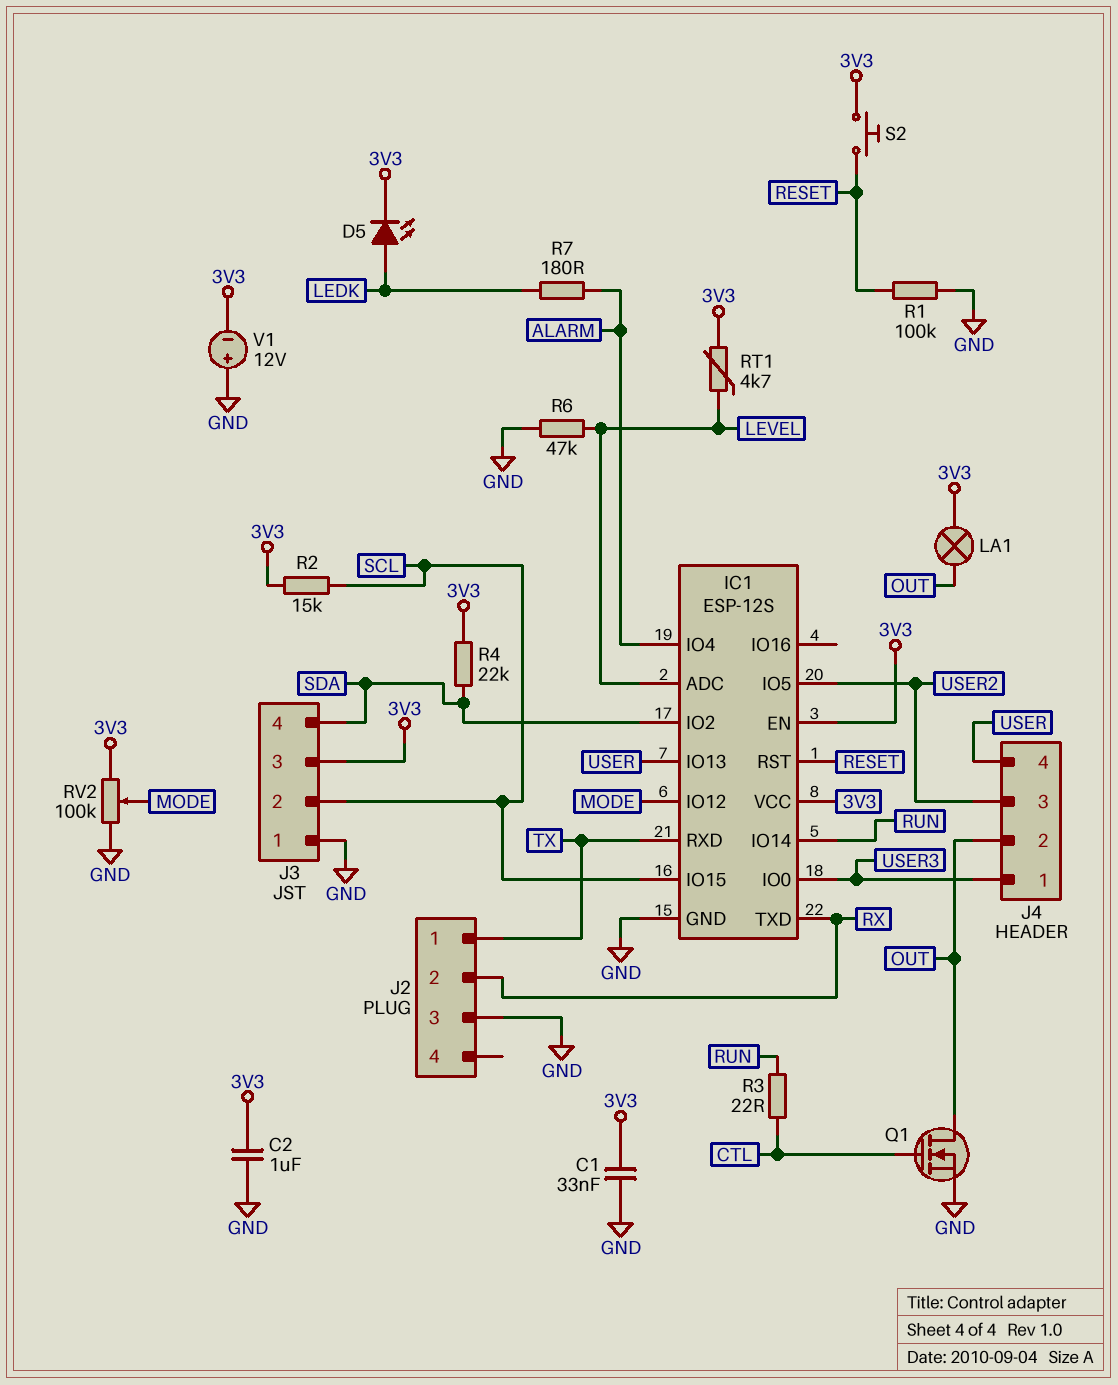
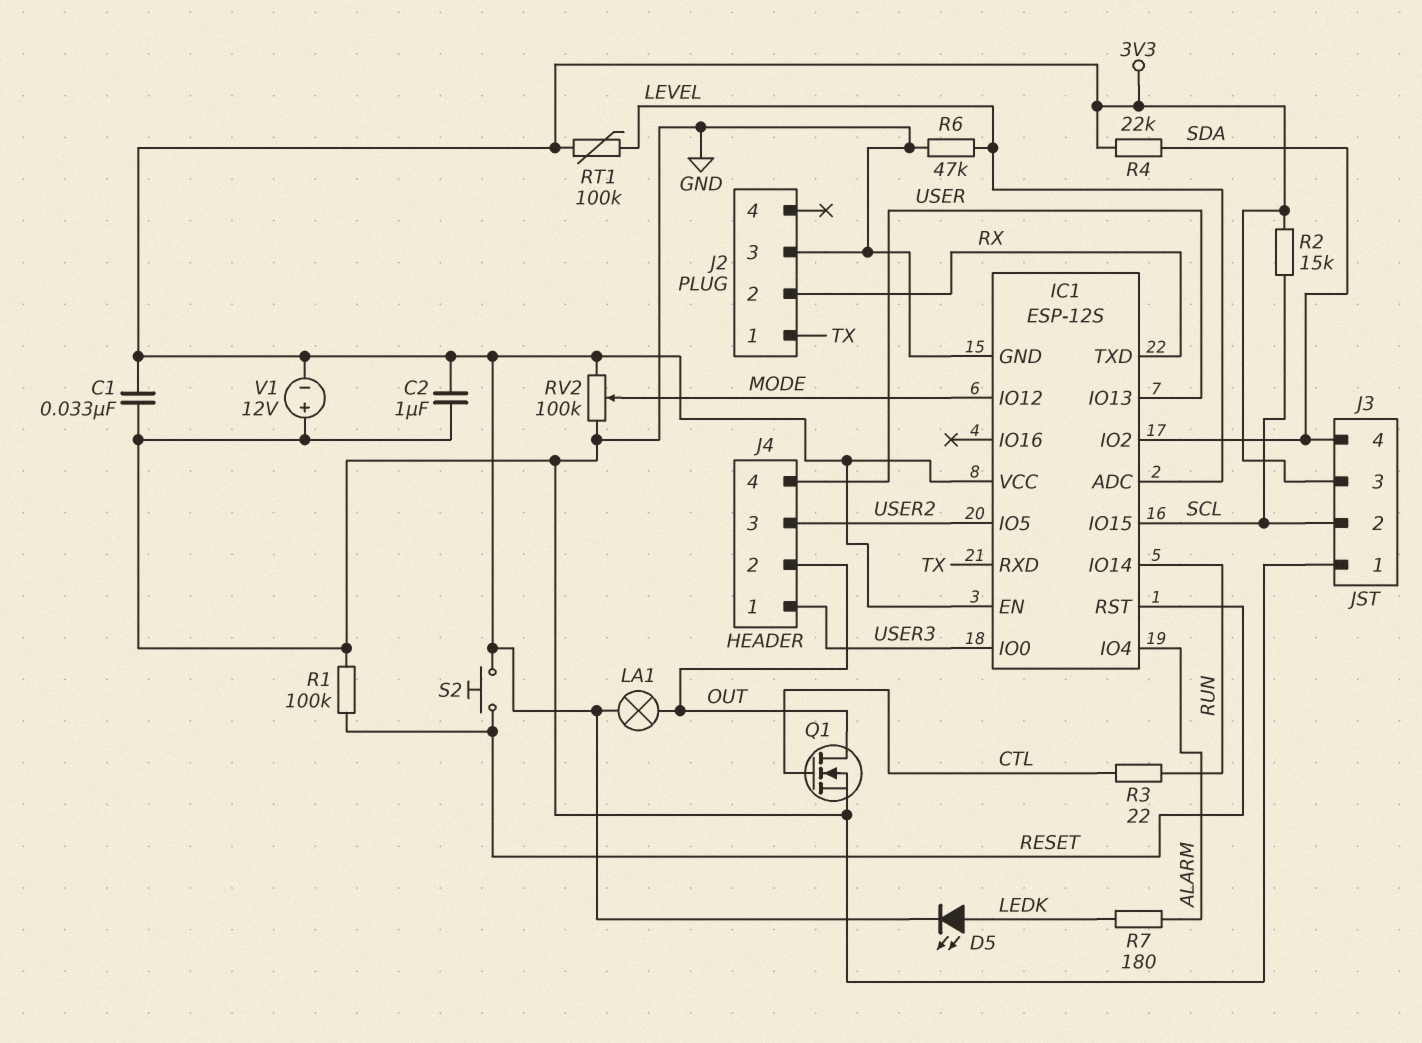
RT1: 4.7k (3V3, LEVEL) -> 100k (3V3, LEVEL)

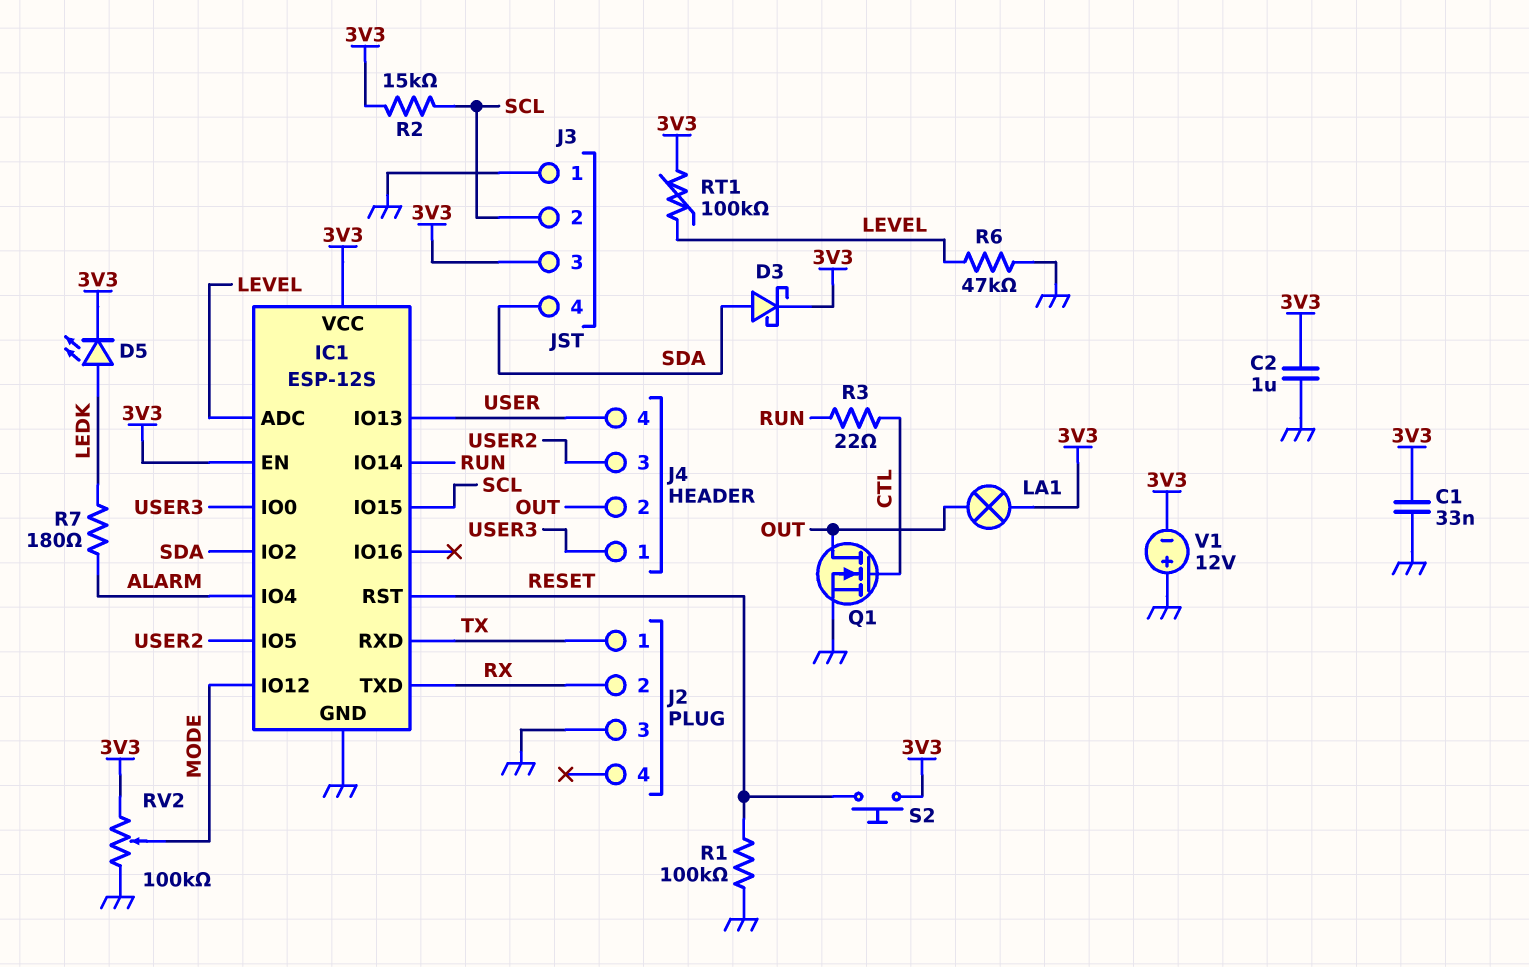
D3: none -> schottky (A SDA, K 3V3)
R4: 22k (3V3, SDA) -> none

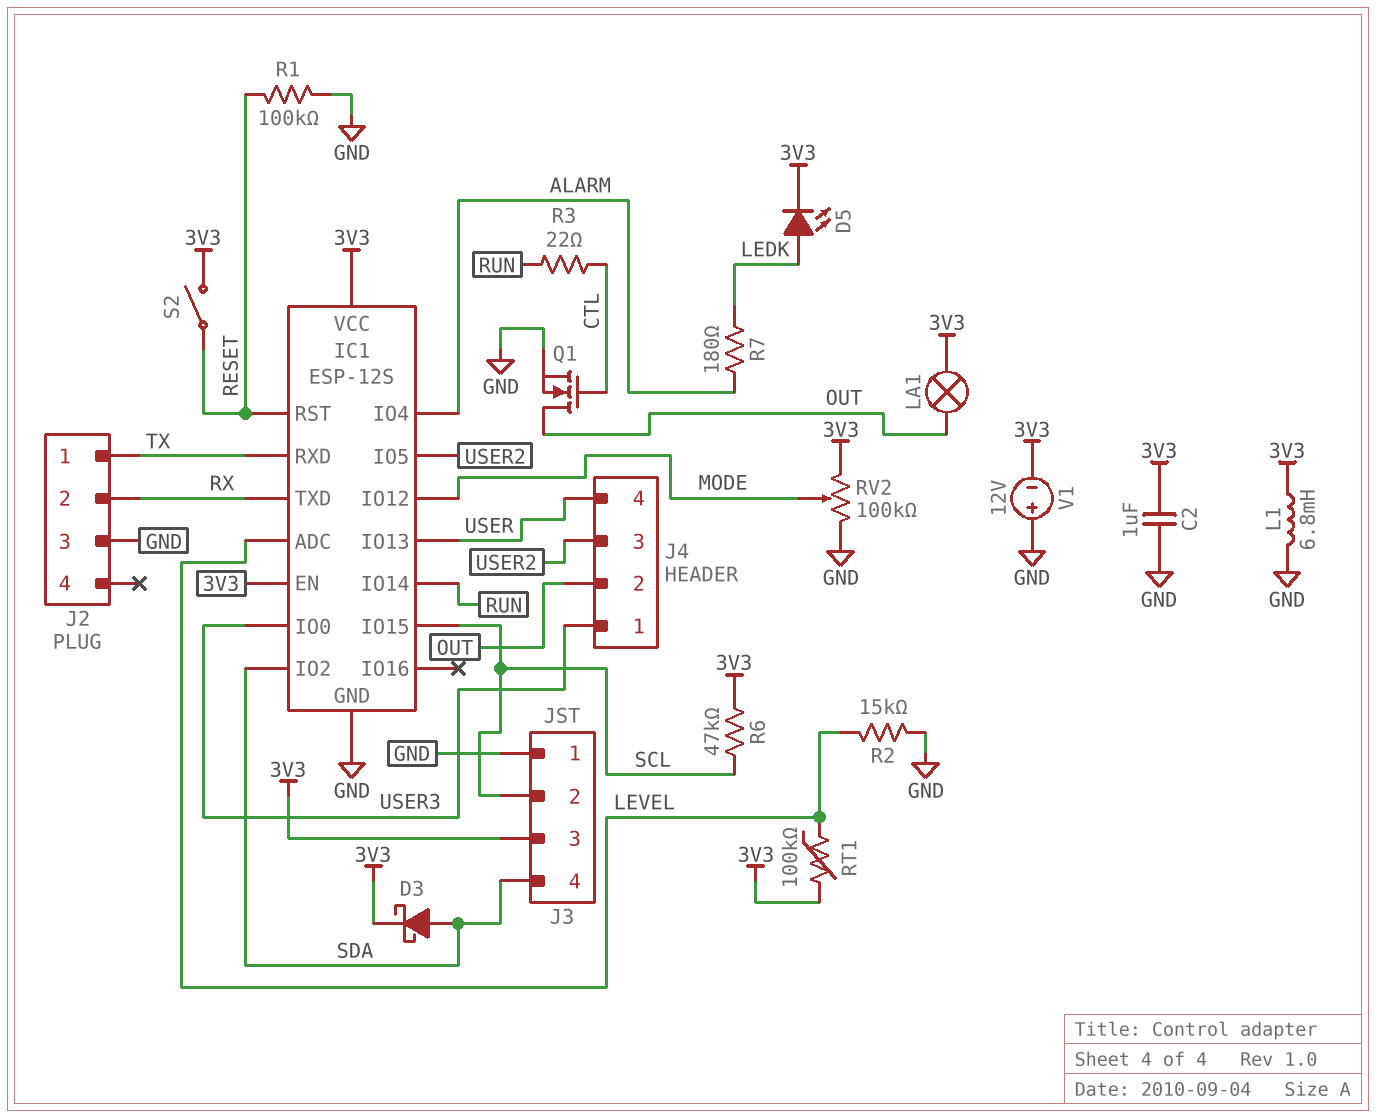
C1: 33nF (3V3, GND) -> none
L1: none -> 6.8mH (3V3, GND)
R2: 15k (3V3, SCL) -> 15k (GND, LEVEL)
R6: 47k (GND, LEVEL) -> 47k (3V3, SCL)
S2: button (3V3, RESET) -> switch (3V3, RESET)

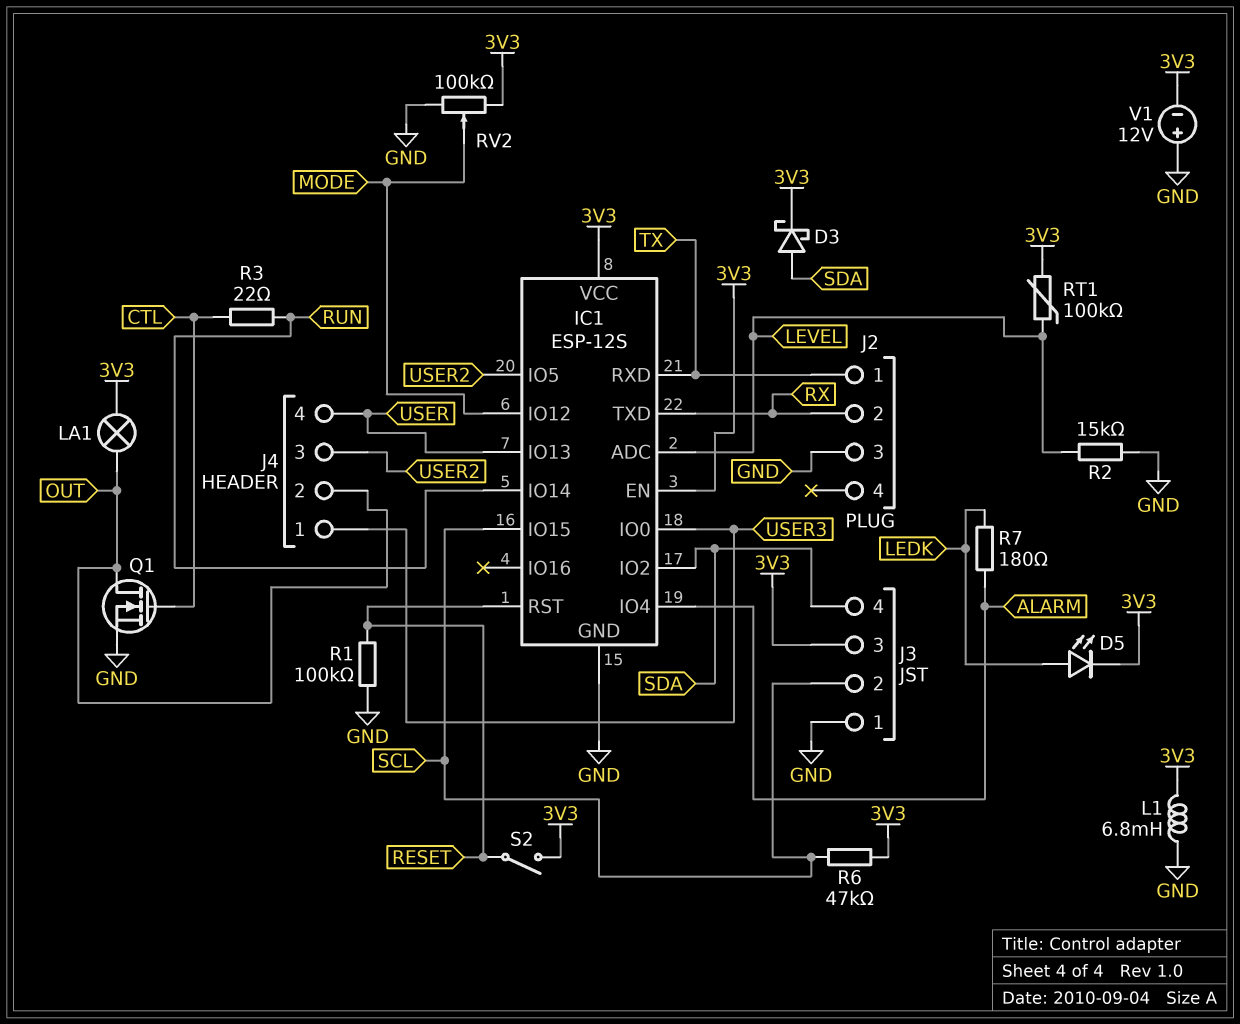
C2: 1uF (3V3, GND) -> none

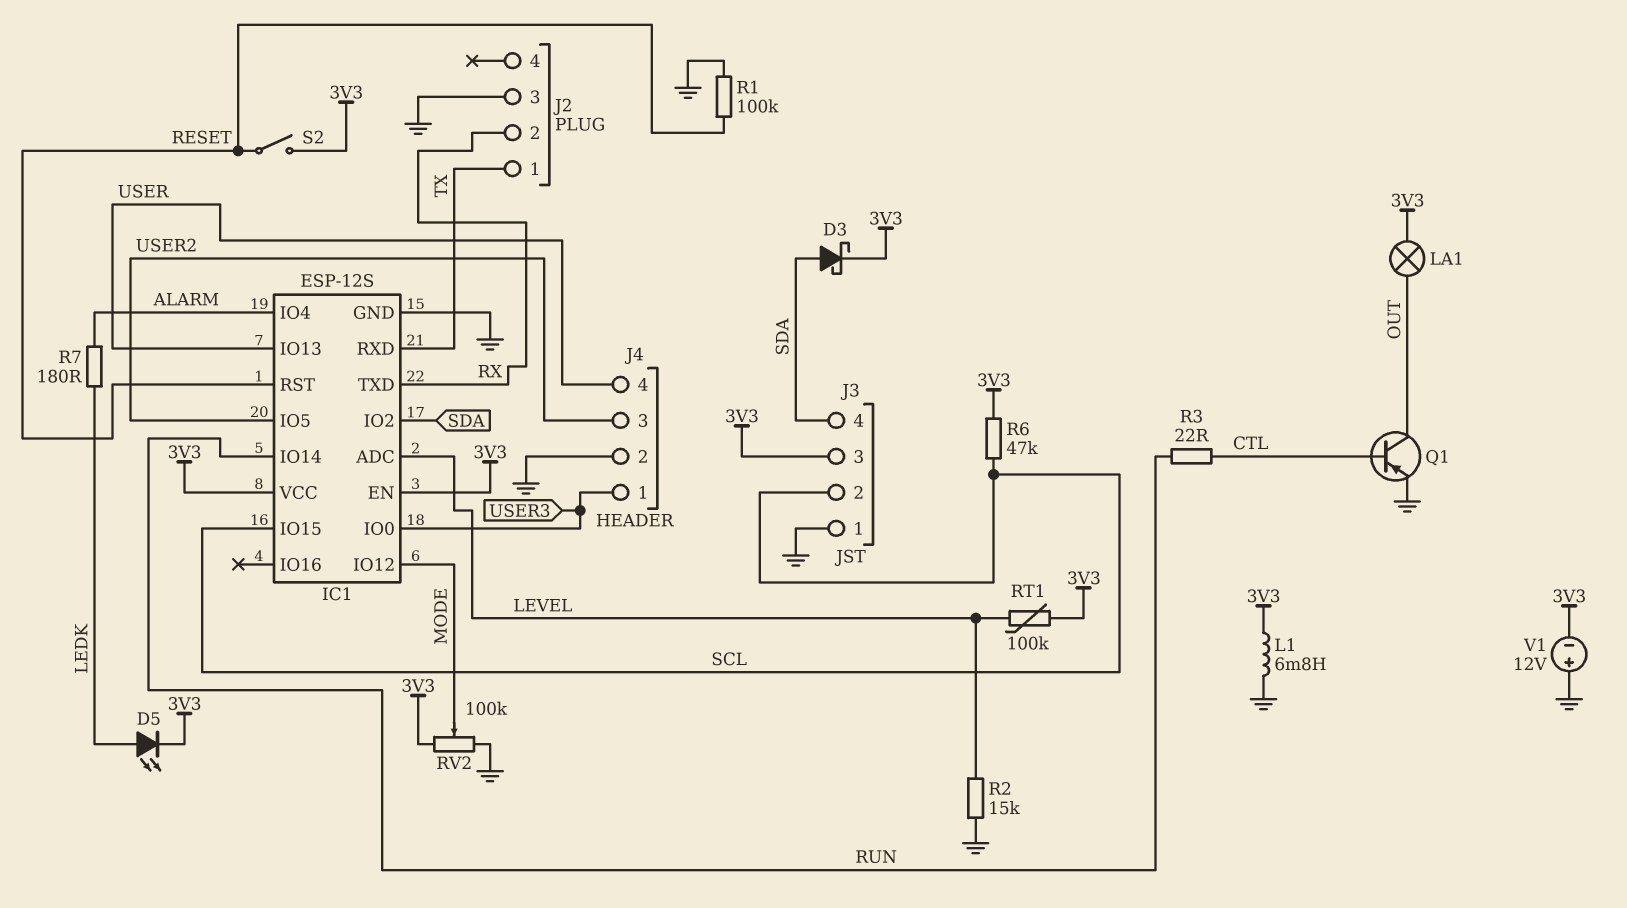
J4 pin 2: OUT -> GND
Q1: NMOS (G CTL, D OUT, S GND) -> PNP (B CTL, C OUT, E GND)

